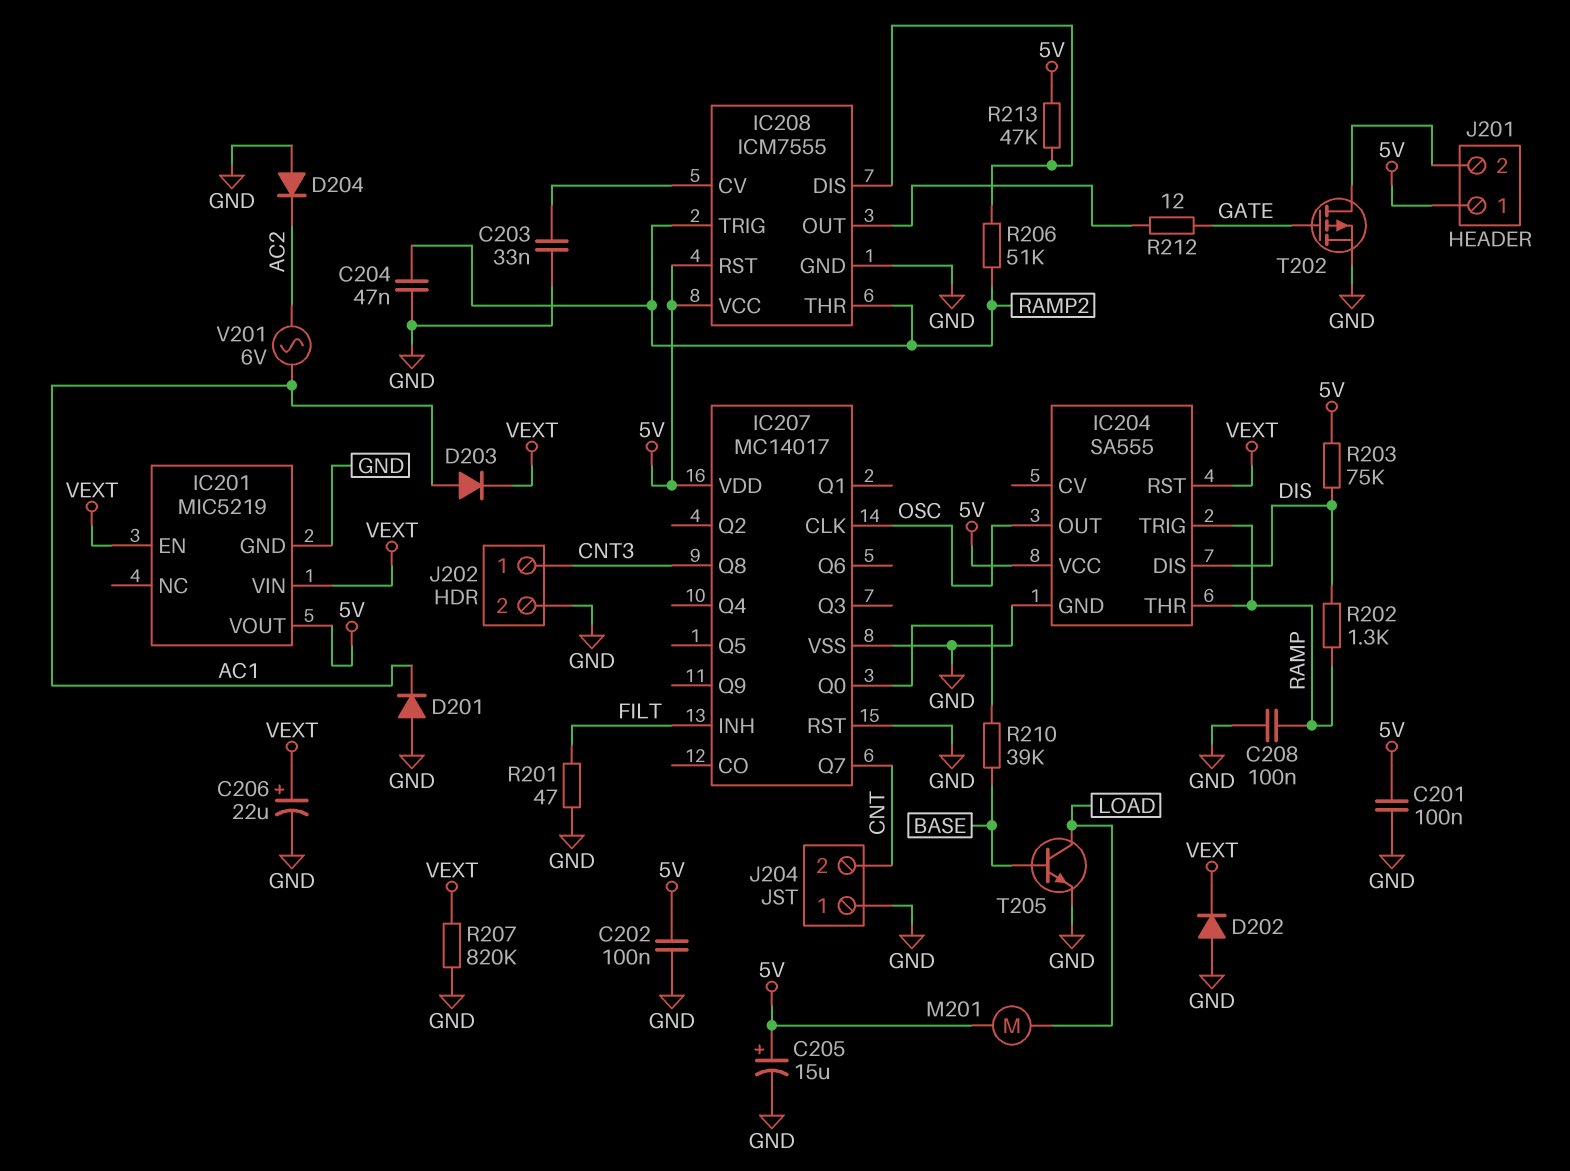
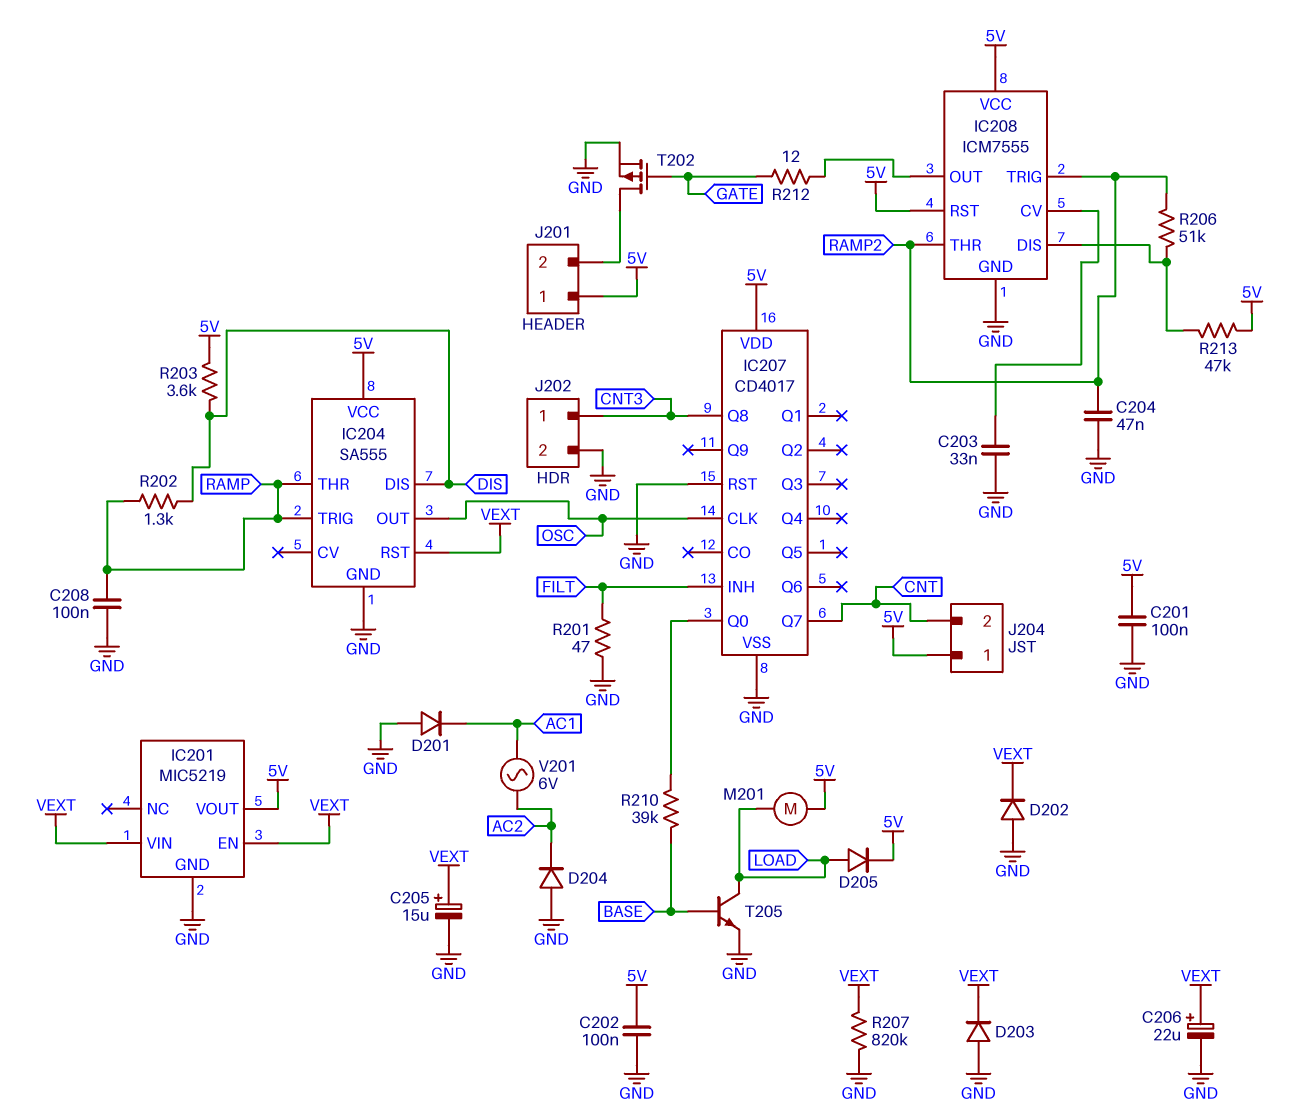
C205: 15uF (plus 5V, minus GND) -> 15uF (plus VEXT, minus GND)
D203: diode (A AC1, K VEXT) -> diode (A GND, K VEXT)
D205: none -> diode (A LOAD, K 5V)
IC207: MC14017 -> CD4017
J204 pin 1: GND -> 5V
R203: 75k (5V, DIS) -> 3.6k (5V, DIS)

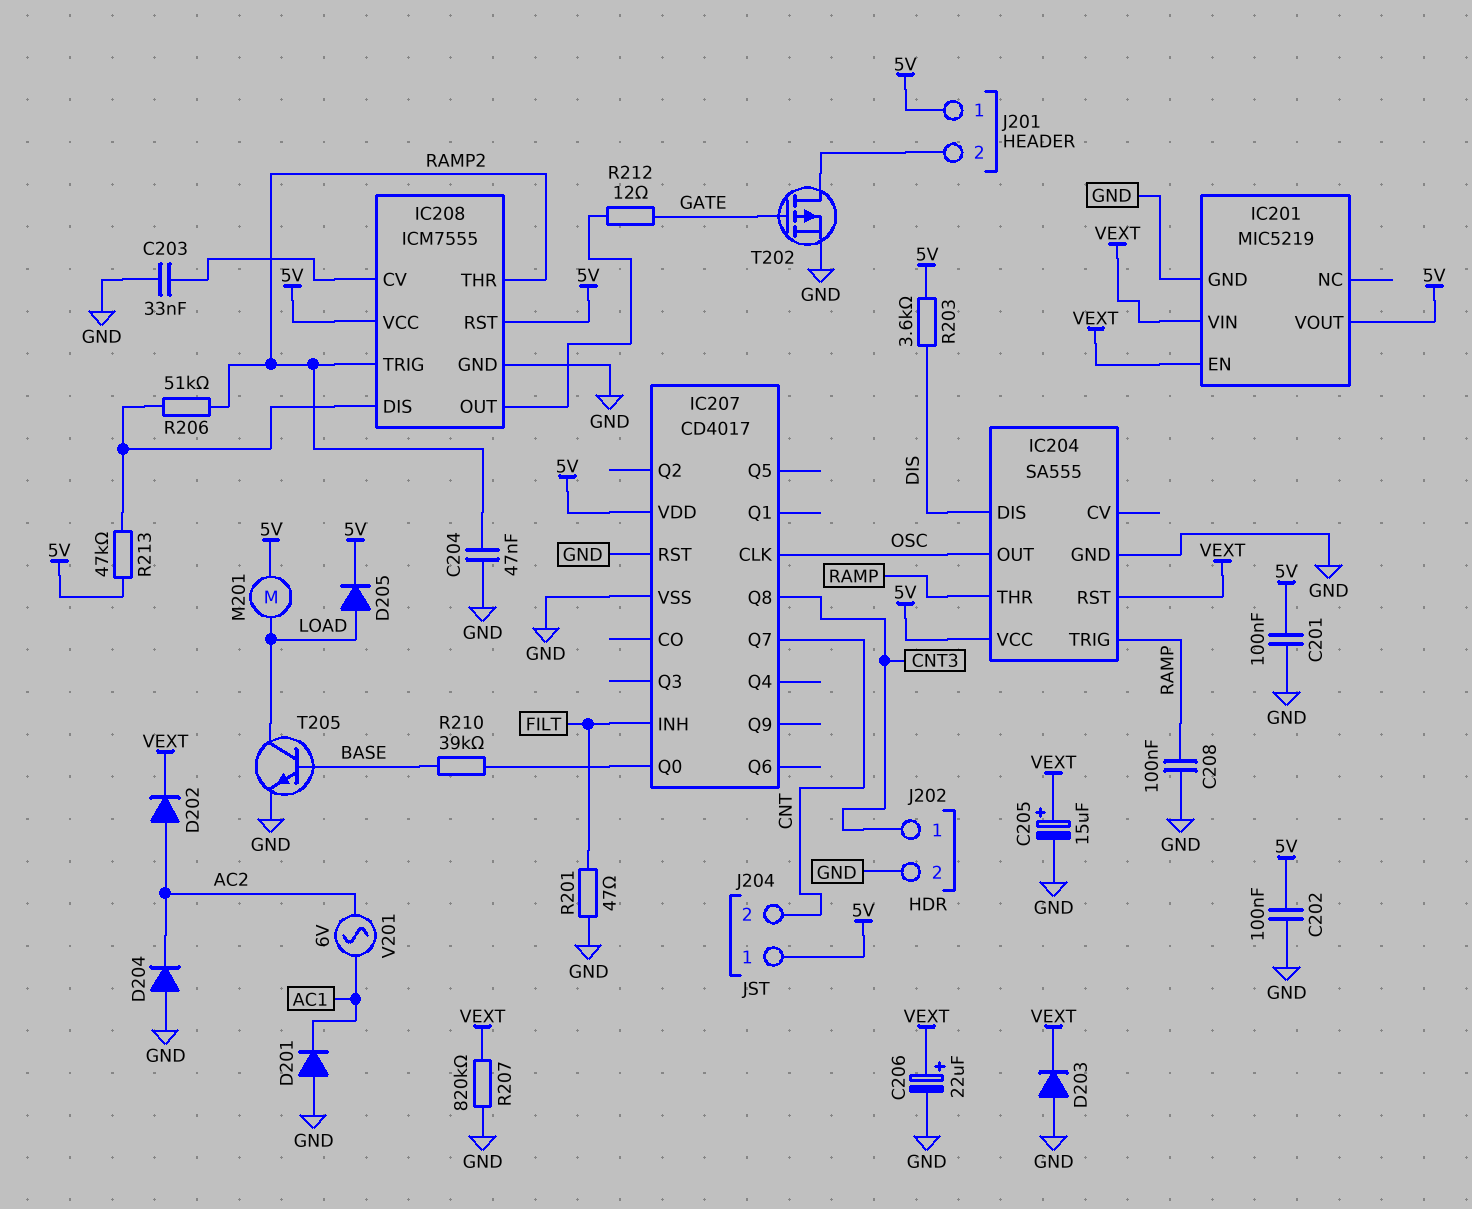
D202: diode (A GND, K VEXT) -> diode (A AC2, K VEXT)
R202: 1.3k (DIS, RAMP) -> none

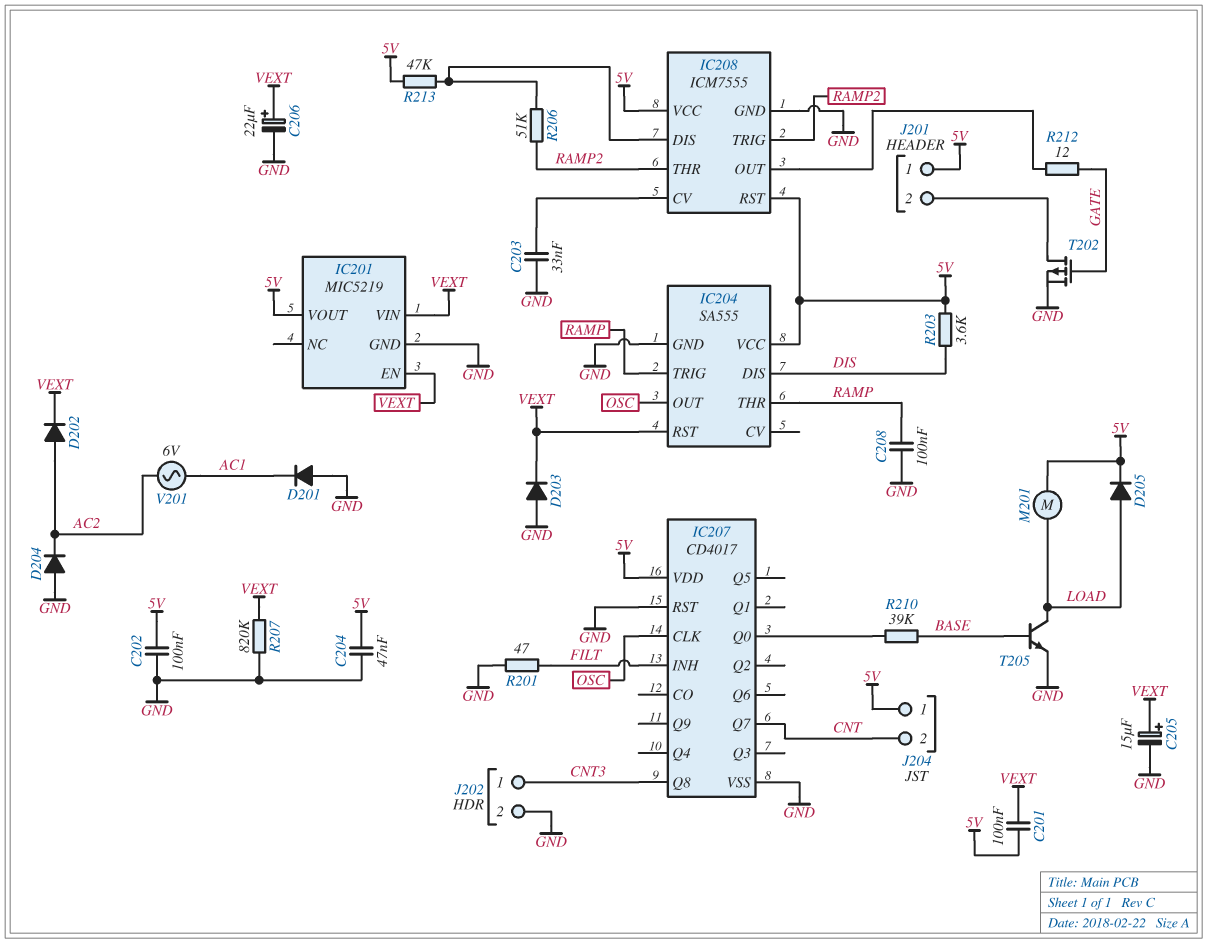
C201: 100nF (5V, GND) -> 100nF (5V, VEXT)
C204: 47nF (GND, RAMP2) -> 47nF (5V, GND)

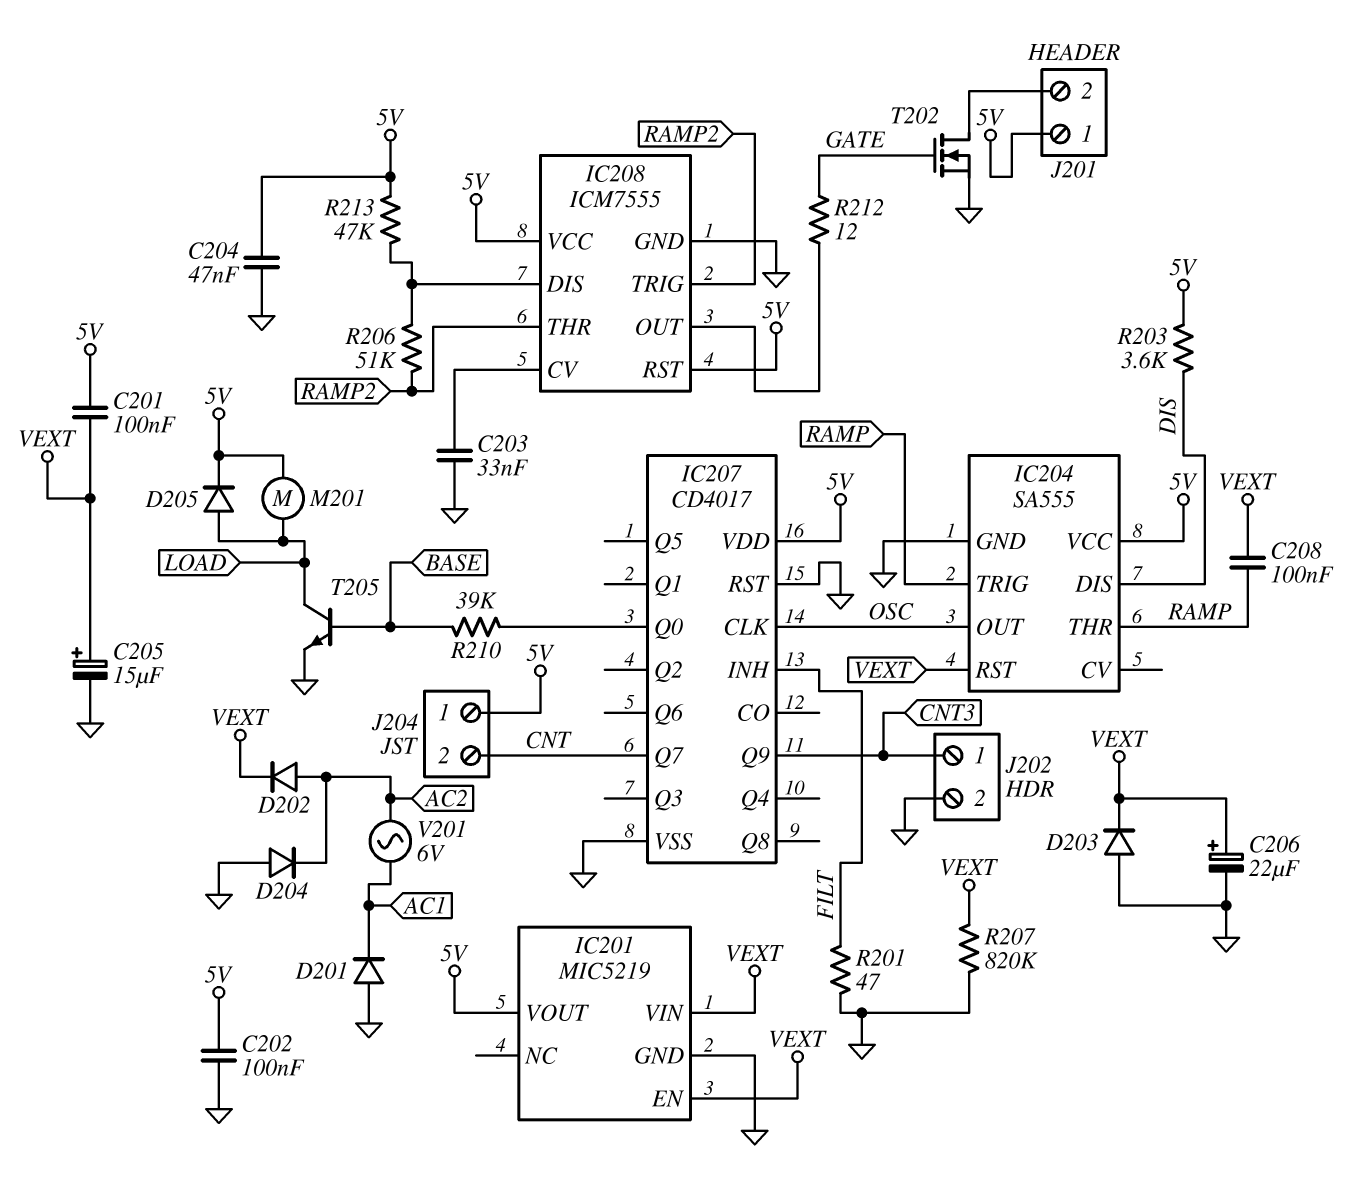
C208: 100nF (GND, RAMP) -> 100nF (RAMP, VEXT)
IC207 pin Q8: CNT3 -> none
IC207 pin Q9: none -> CNT3
T202: PMOS (G GATE, D J201/2, S GND) -> NMOS (G GATE, D J201/2, S GND)

